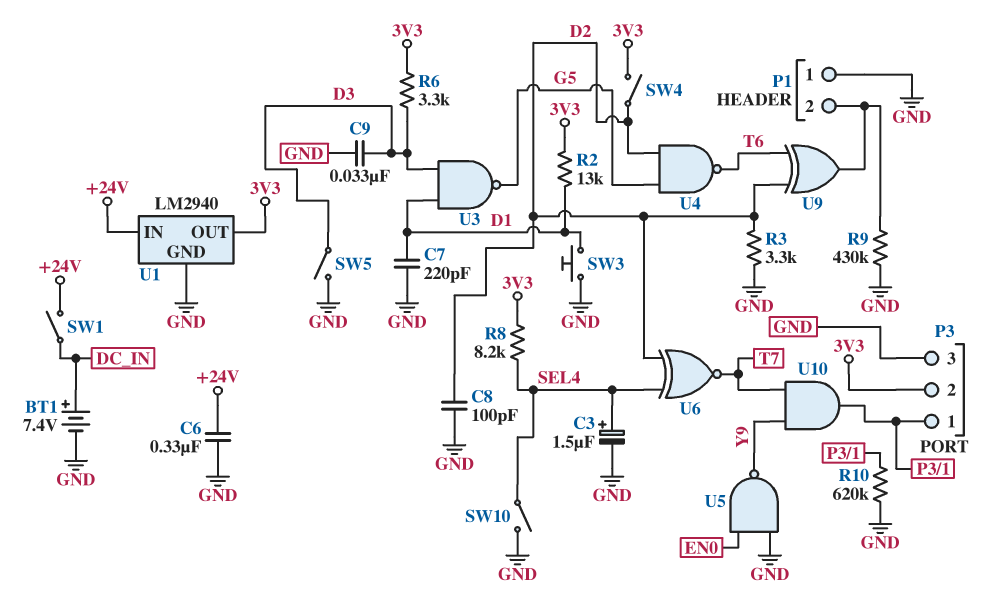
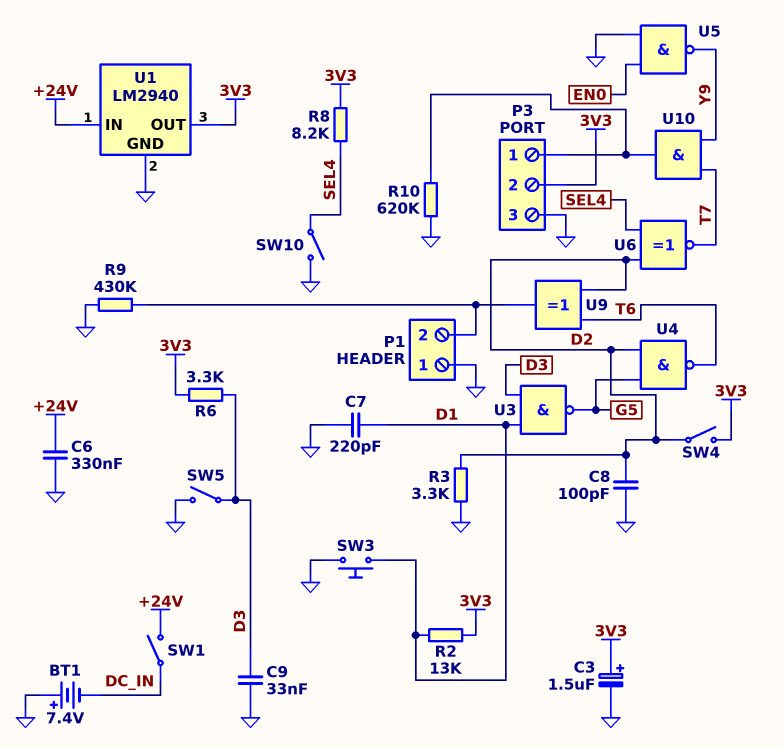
BT1: 7.4V (plus DC_IN, minus GND) -> 7.4V (plus GND, minus DC_IN)
C3: 1.5uF (plus SEL4, minus GND) -> 1.5uF (plus 3V3, minus GND)

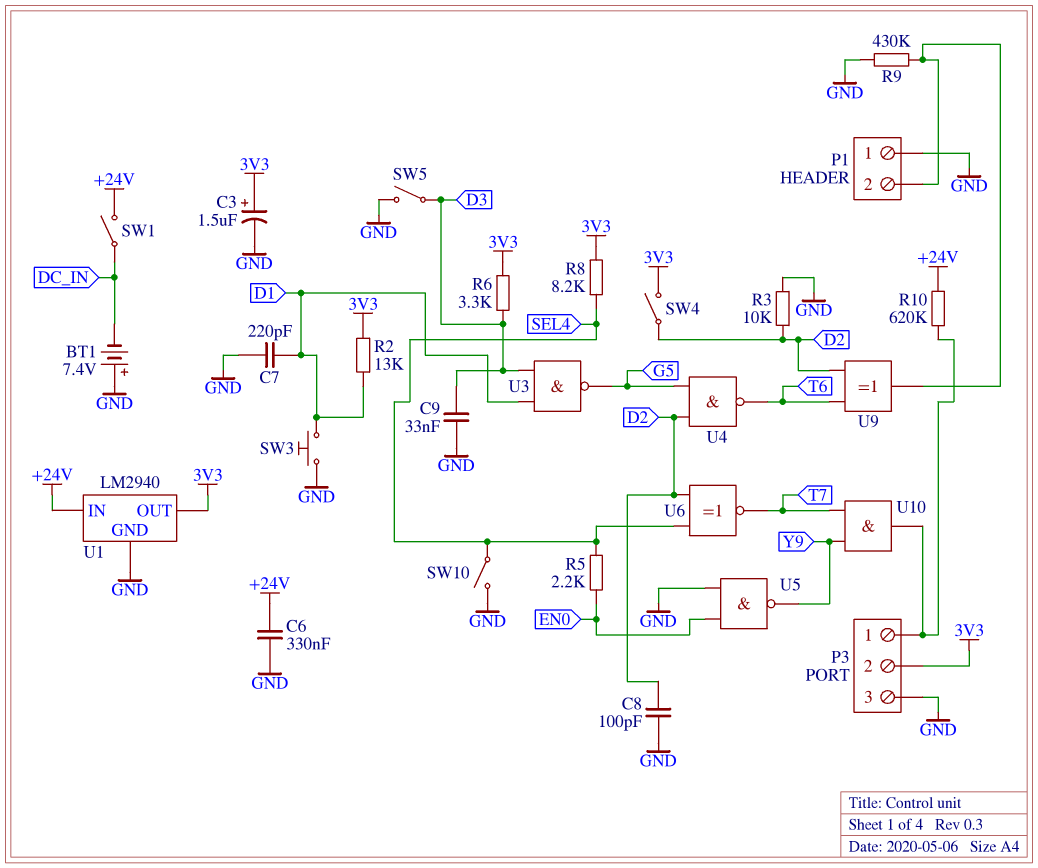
R3: 3.3k (D2, GND) -> 10k (D2, GND)
R5: none -> 2.2k (EN0, SEL4)
R10: 620k (GND, P3/1) -> 620k (+24V, P3/1)

